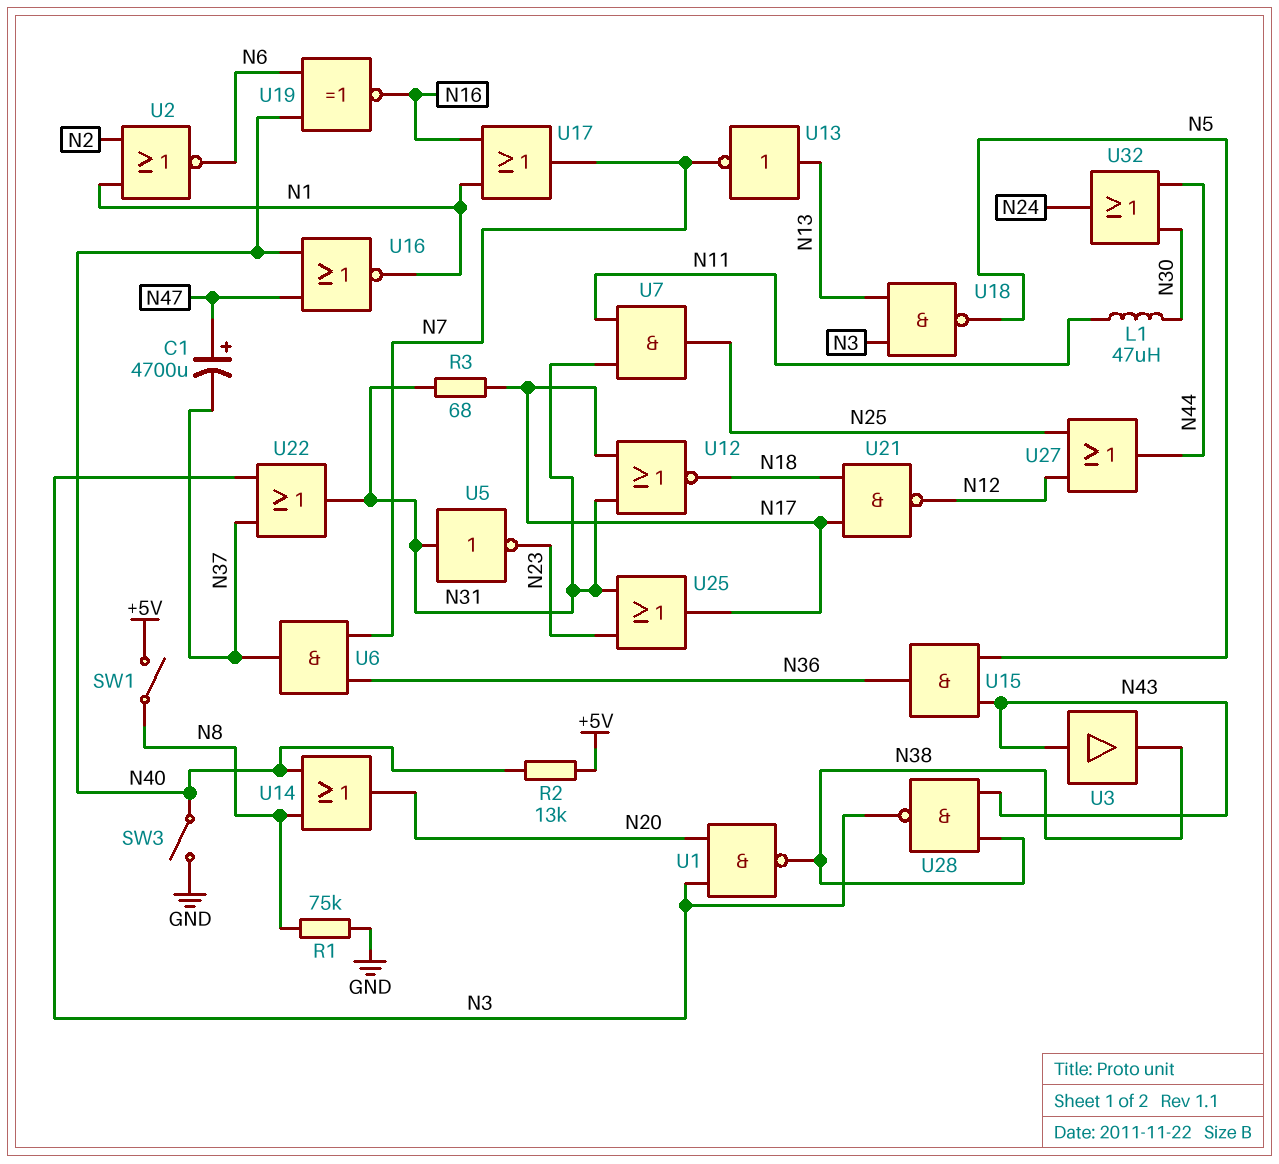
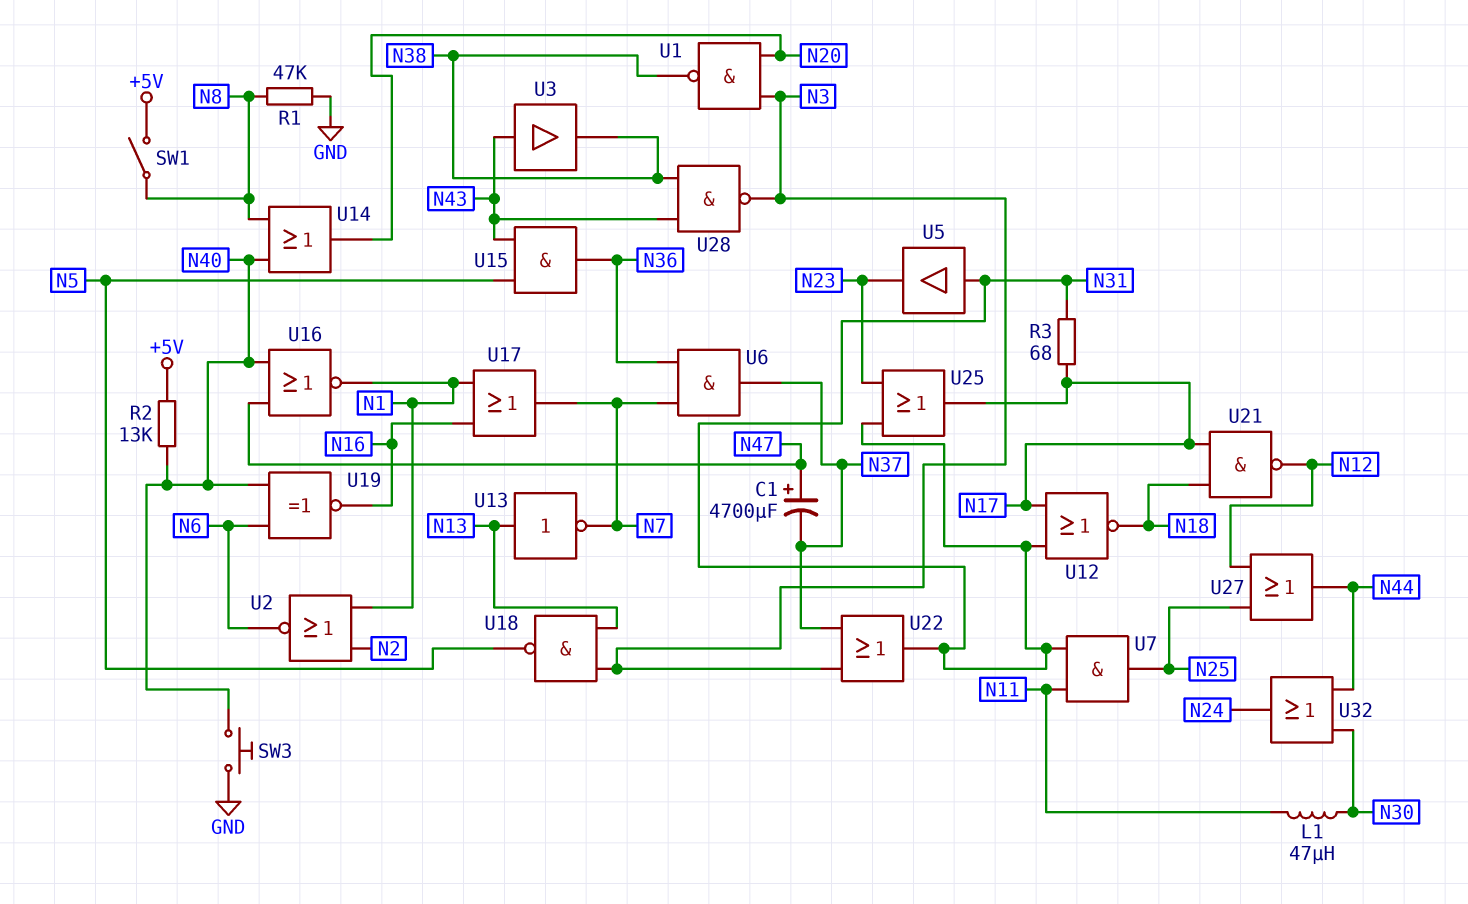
R1: 75k (GND, N8) -> 47k (GND, N8)
SW3: switch (GND, N40) -> button (GND, N40)
U5: NOT (in N31, out N23) -> buffer (in N31, out N23)

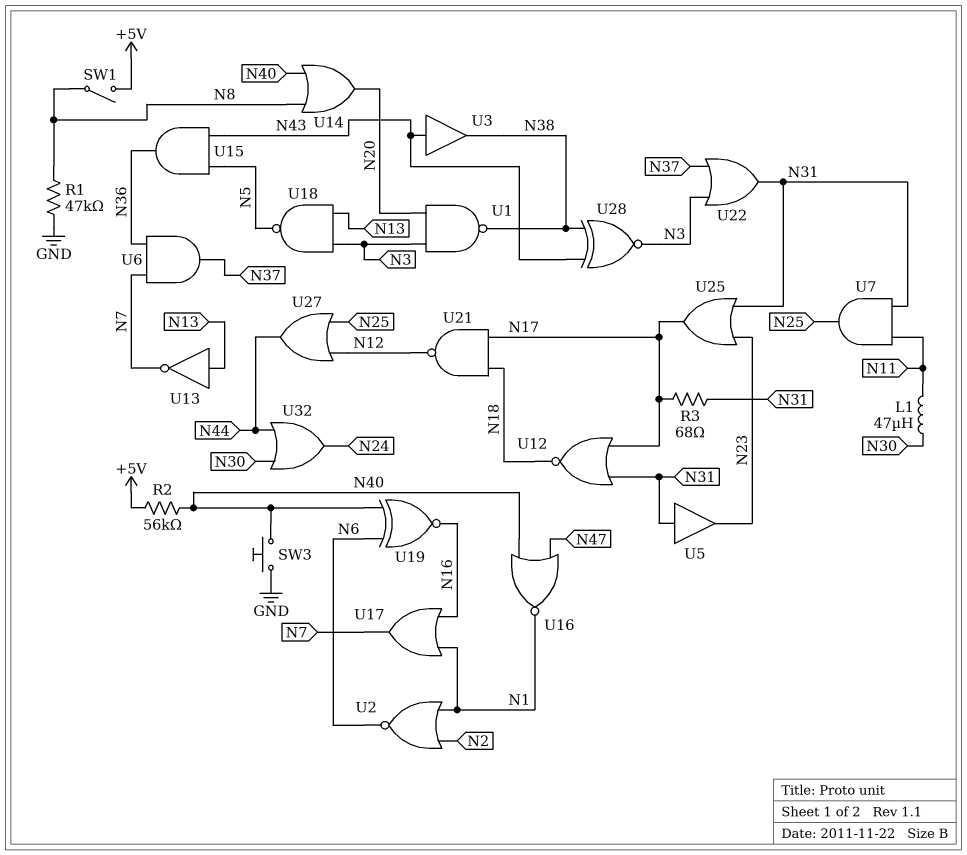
C1: 4700uF (plus N47, minus N37) -> none
R2: 13k (+5V, N40) -> 56k (+5V, N40)
U28: NAND (in N38, in N43, out N3) -> XNOR (in N38, in N43, out N3)

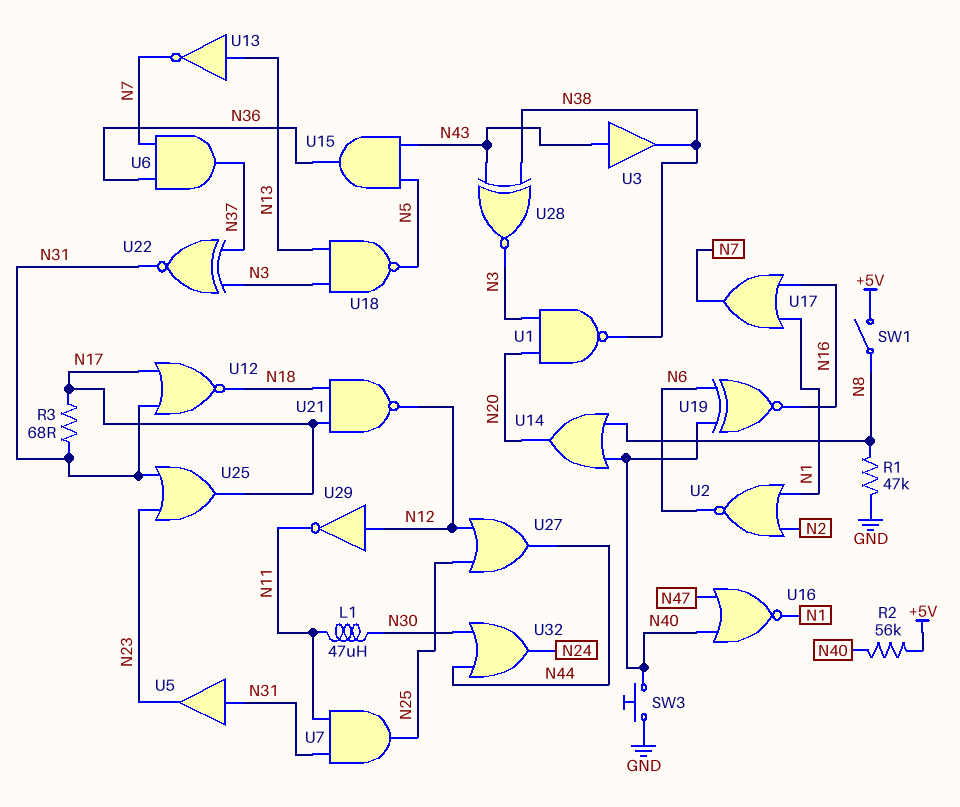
U22: OR (in N3, in N37, out N31) -> XNOR (in N3, in N37, out N31)
U29: none -> NOT (in N12, out N11)

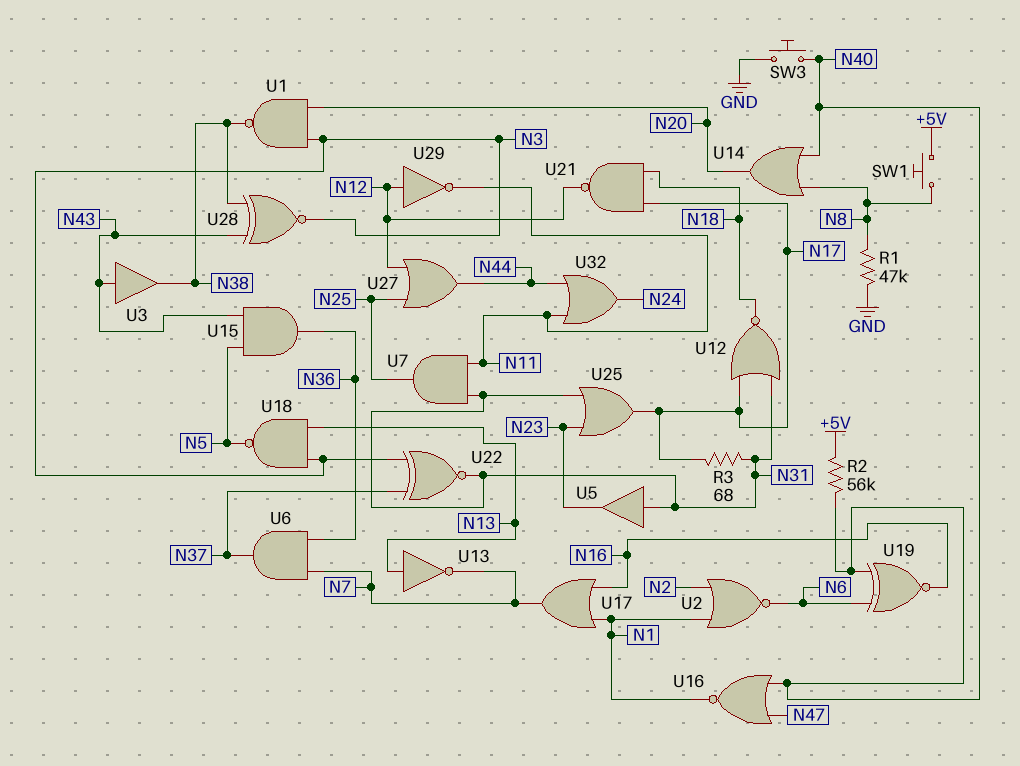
L1: 47uH (N11, N30) -> none
SW1: switch (+5V, N8) -> button (+5V, N8)
U32: OR (in N30, in N44, out N24) -> OR (in N11, in N44, out N24)

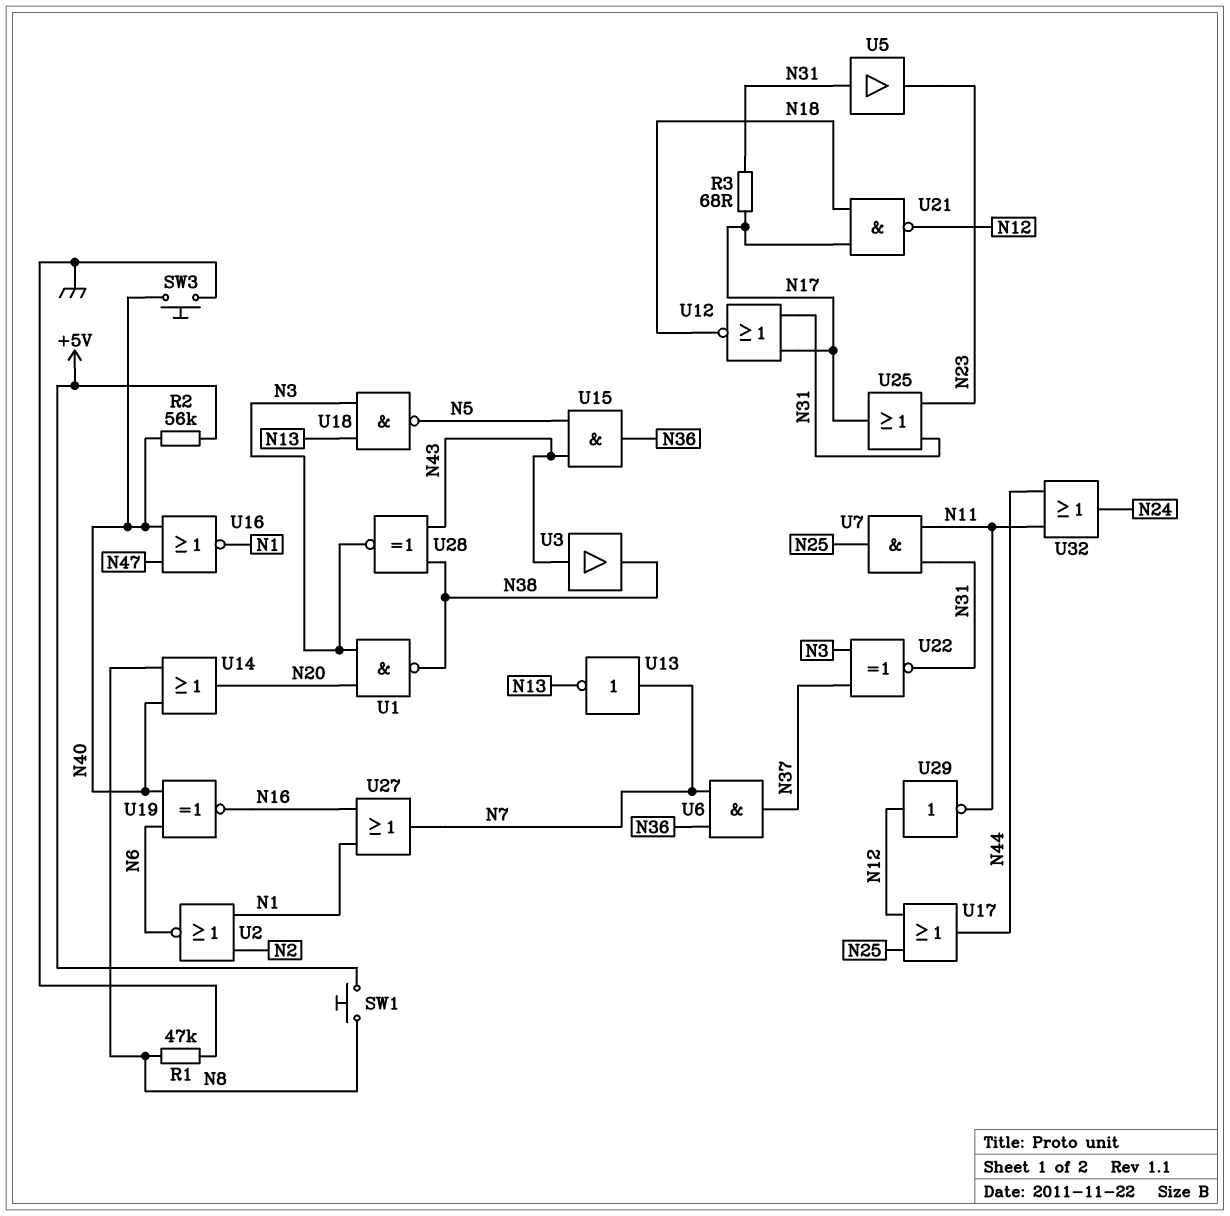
U13: NOT (in N13, out N7) -> NOT (in N7, out N13)
U17: OR (in N1, in N16, out N7) -> OR (in N12, in N25, out N44)
U27: OR (in N12, in N25, out N44) -> OR (in N1, in N16, out N7)

